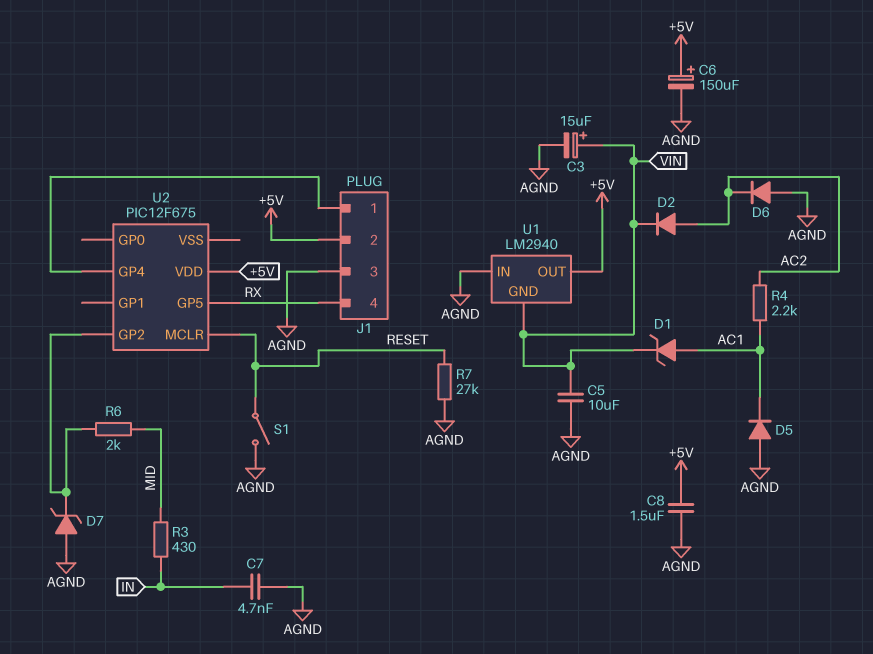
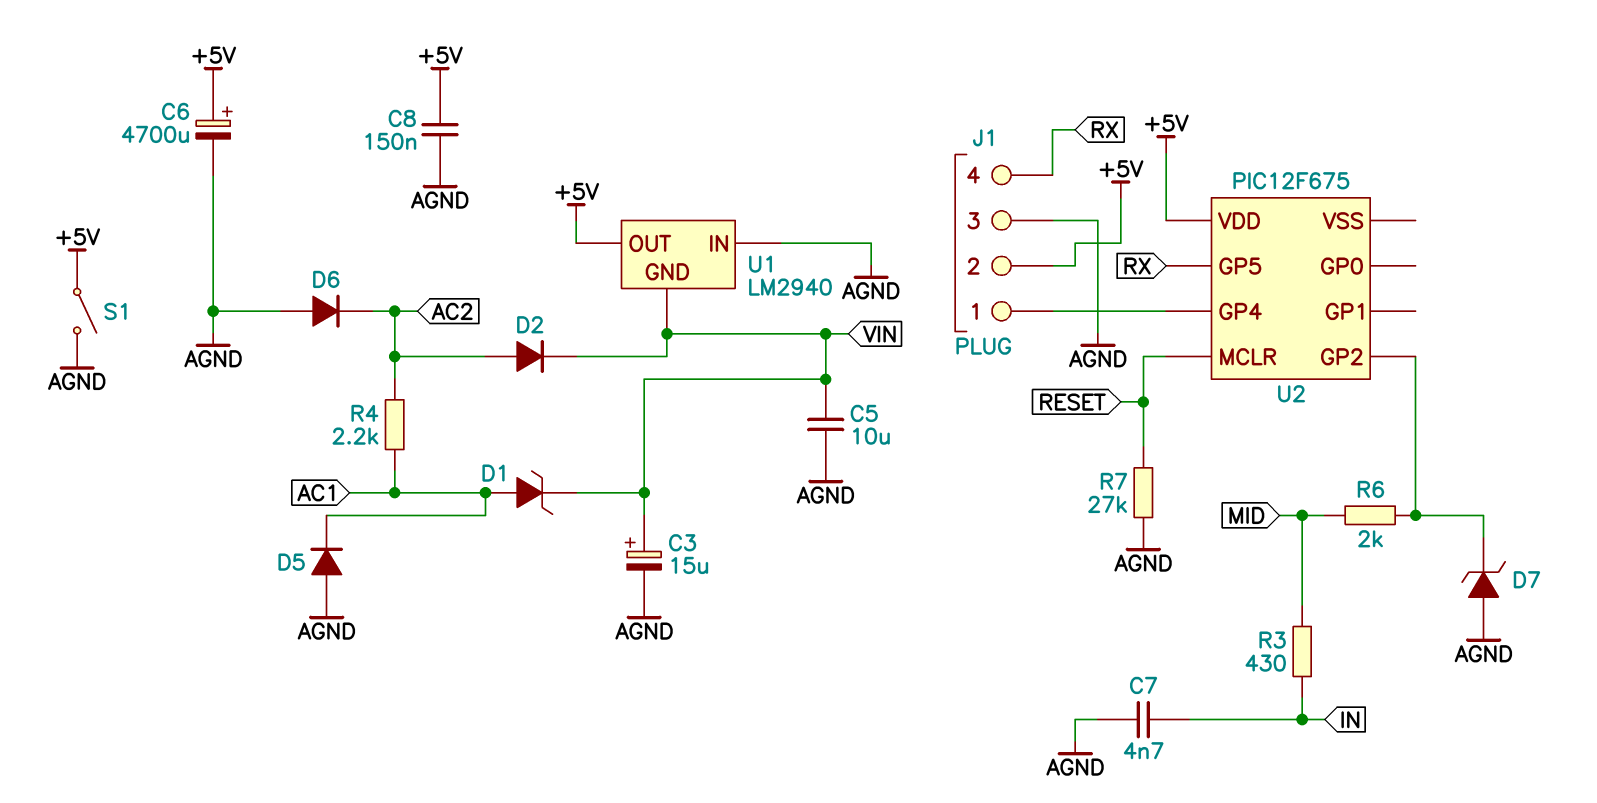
C6: 150uF (plus +5V, minus AGND) -> 4700uF (plus +5V, minus AGND)
C8: 1.5uF (+5V, AGND) -> 150nF (+5V, AGND)
S1: switch (AGND, RESET) -> switch (+5V, AGND)

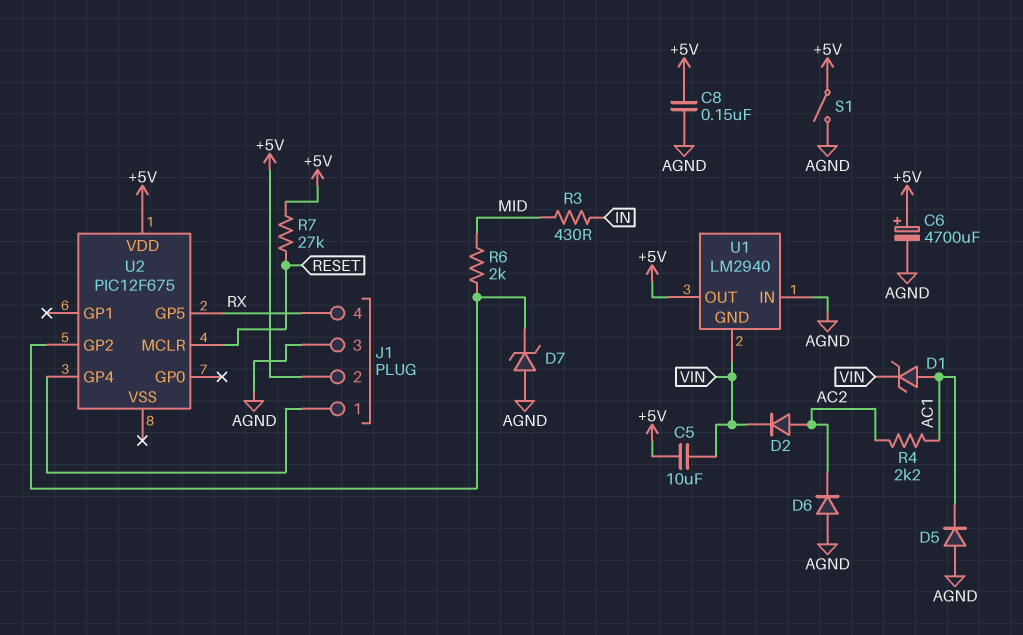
C3: 15uF (plus VIN, minus AGND) -> none
C5: 10uF (AGND, VIN) -> 10uF (+5V, VIN)
C7: 4.7nF (AGND, IN) -> none
R7: 27k (AGND, RESET) -> 27k (+5V, RESET)

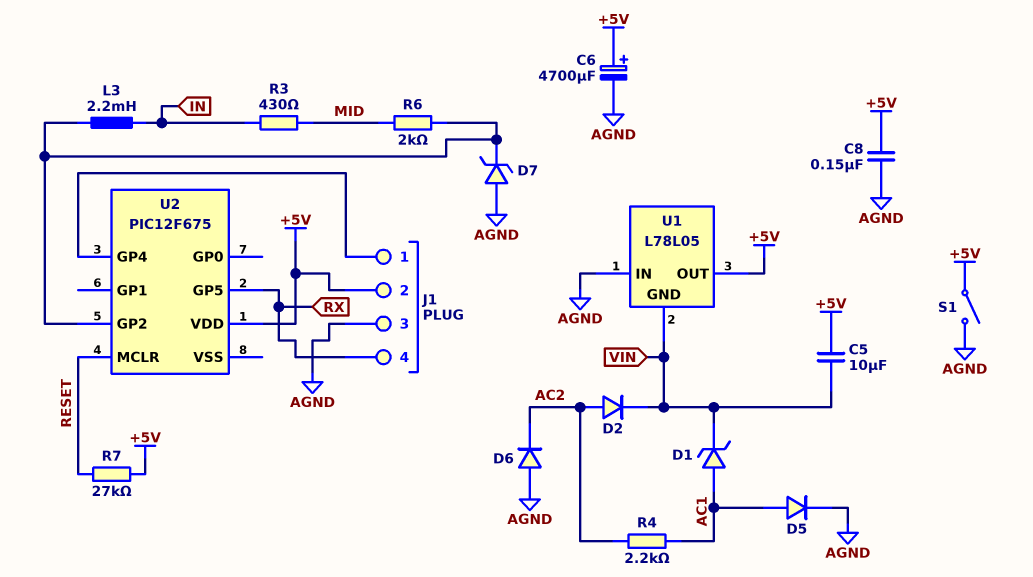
D5: diode (A AGND, K AC1) -> diode (A AC1, K AGND)
L3: none -> 2.2mH (IN, U2/GP2)
U1: LM2940 -> L78L05

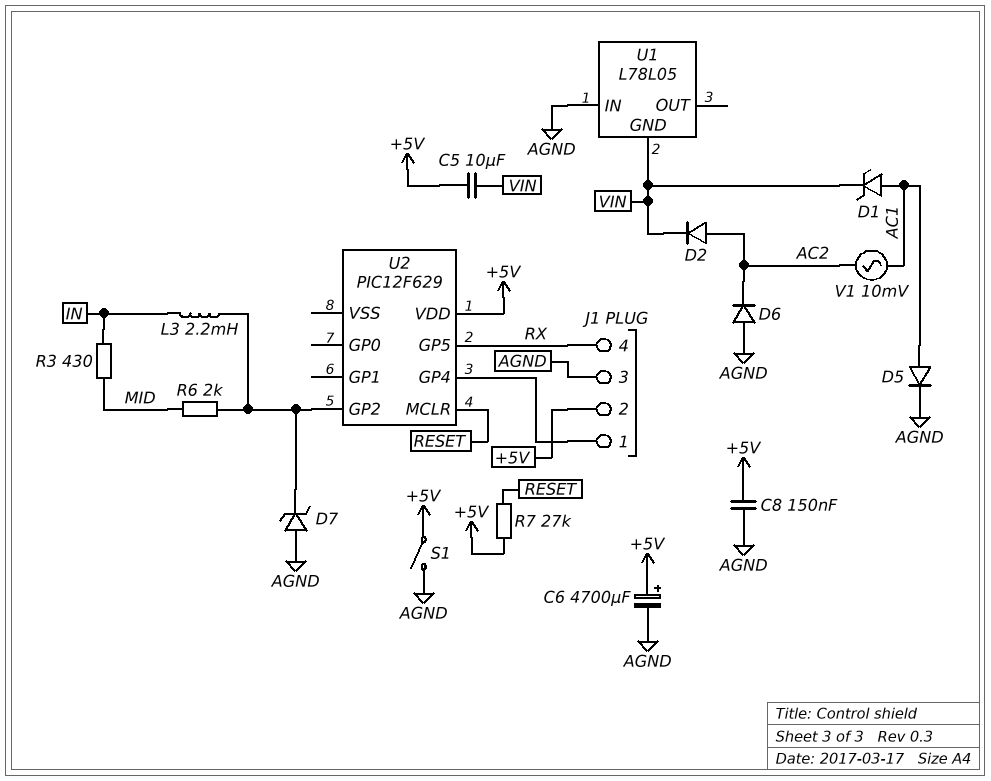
R4: 2.2k (AC1, AC2) -> none
U1 pin OUT: +5V -> none
U2: PIC12F675 -> PIC12F629
V1: none -> AC 10mV (AC1, AC2)

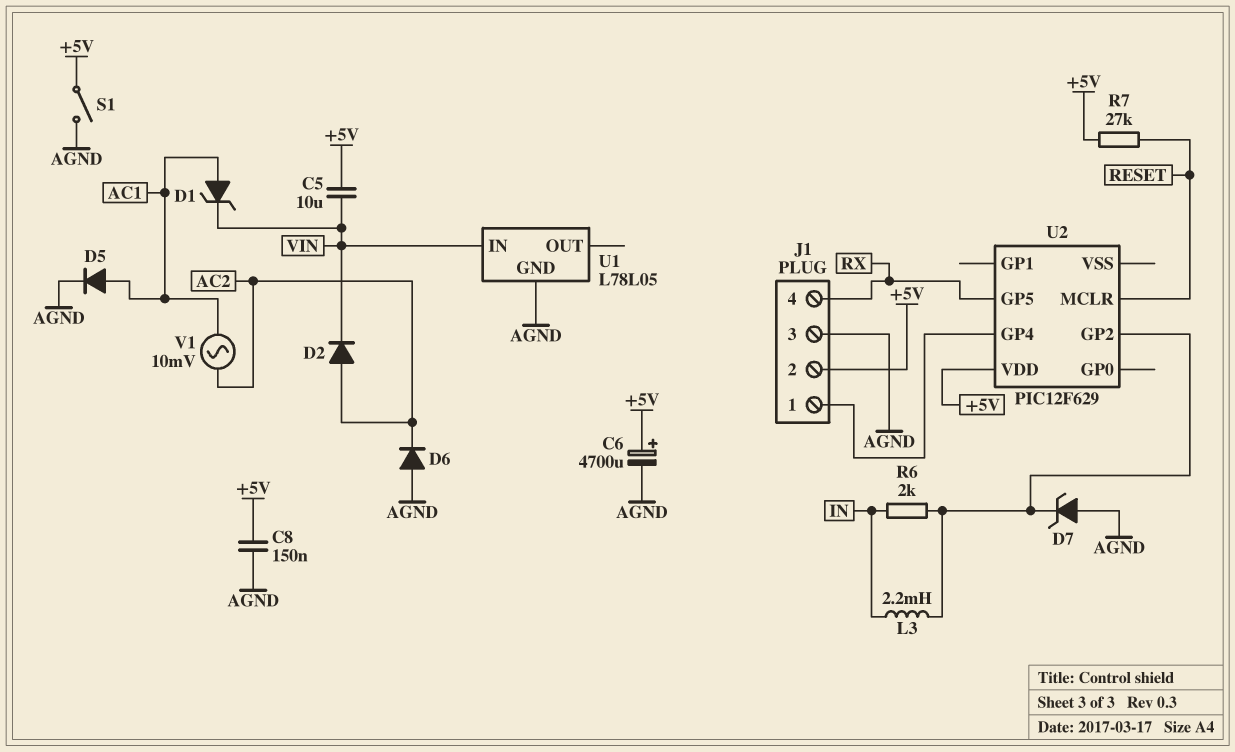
R3: 430 (IN, MID) -> none
R6: 2k (MID, U2/GP2) -> 2k (IN, U2/GP2)
U1 pin GND: VIN -> AGND
U1 pin IN: AGND -> VIN

